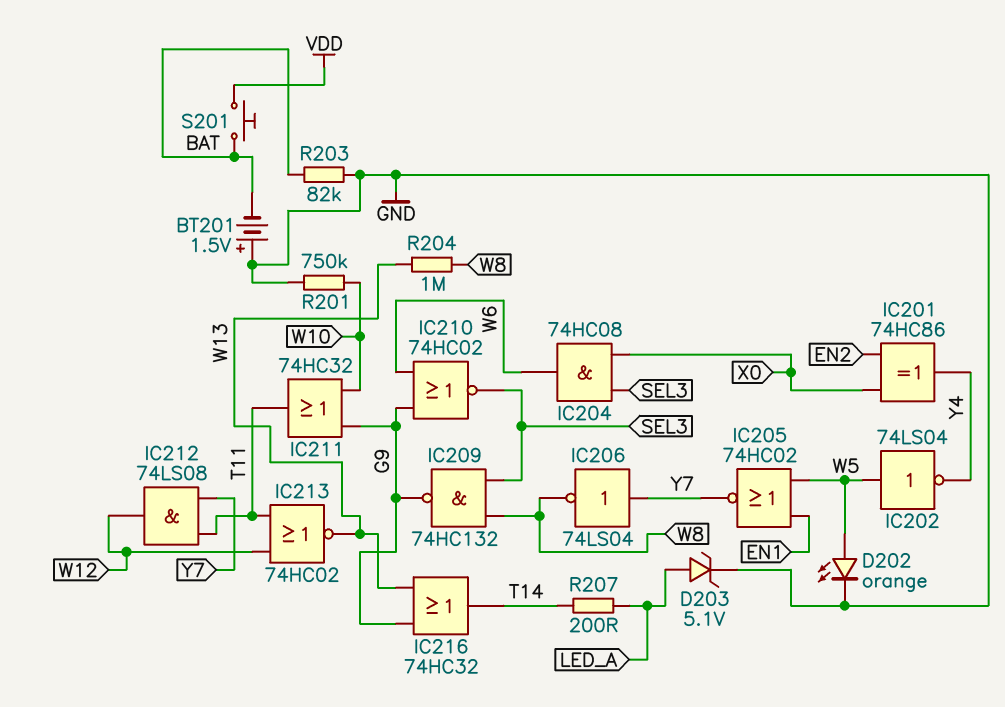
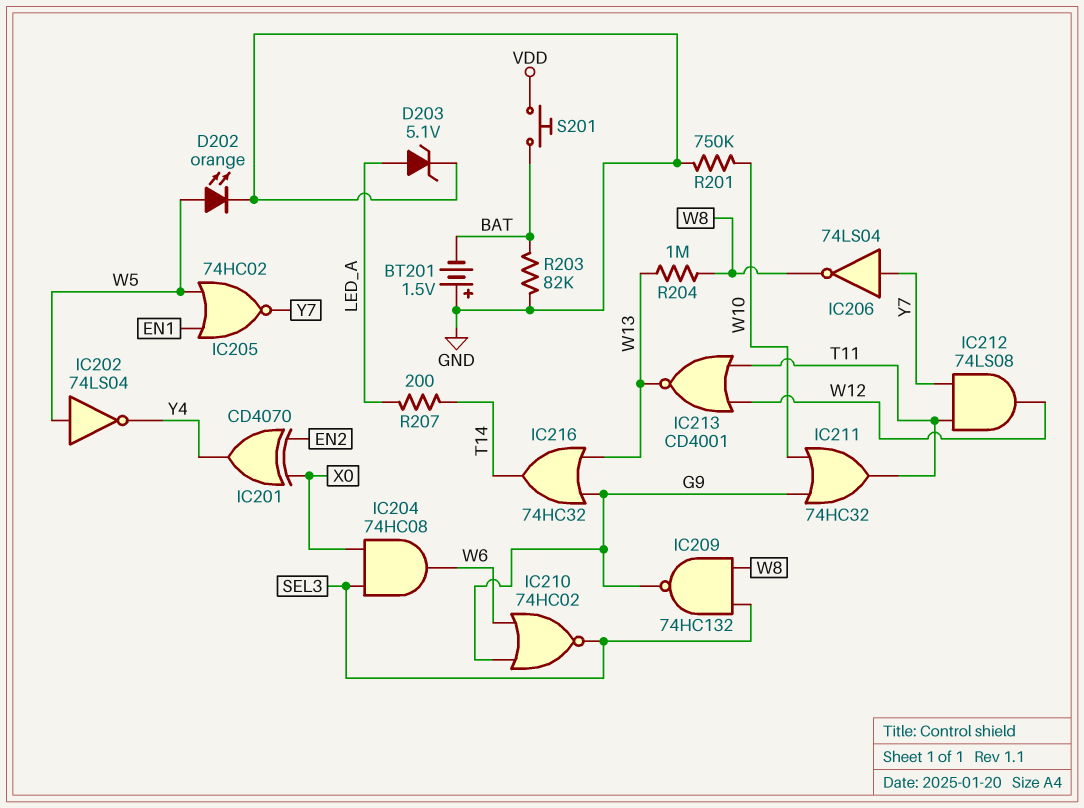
IC201: XOR 74HC86 (in EN2, in X0, out Y4) -> XOR CD4070 (in EN2, in X0, out Y4)
IC213: NOR 74HC02 (in T11, in W12, out W13) -> NOR CD4001 (in T11, in W12, out W13)

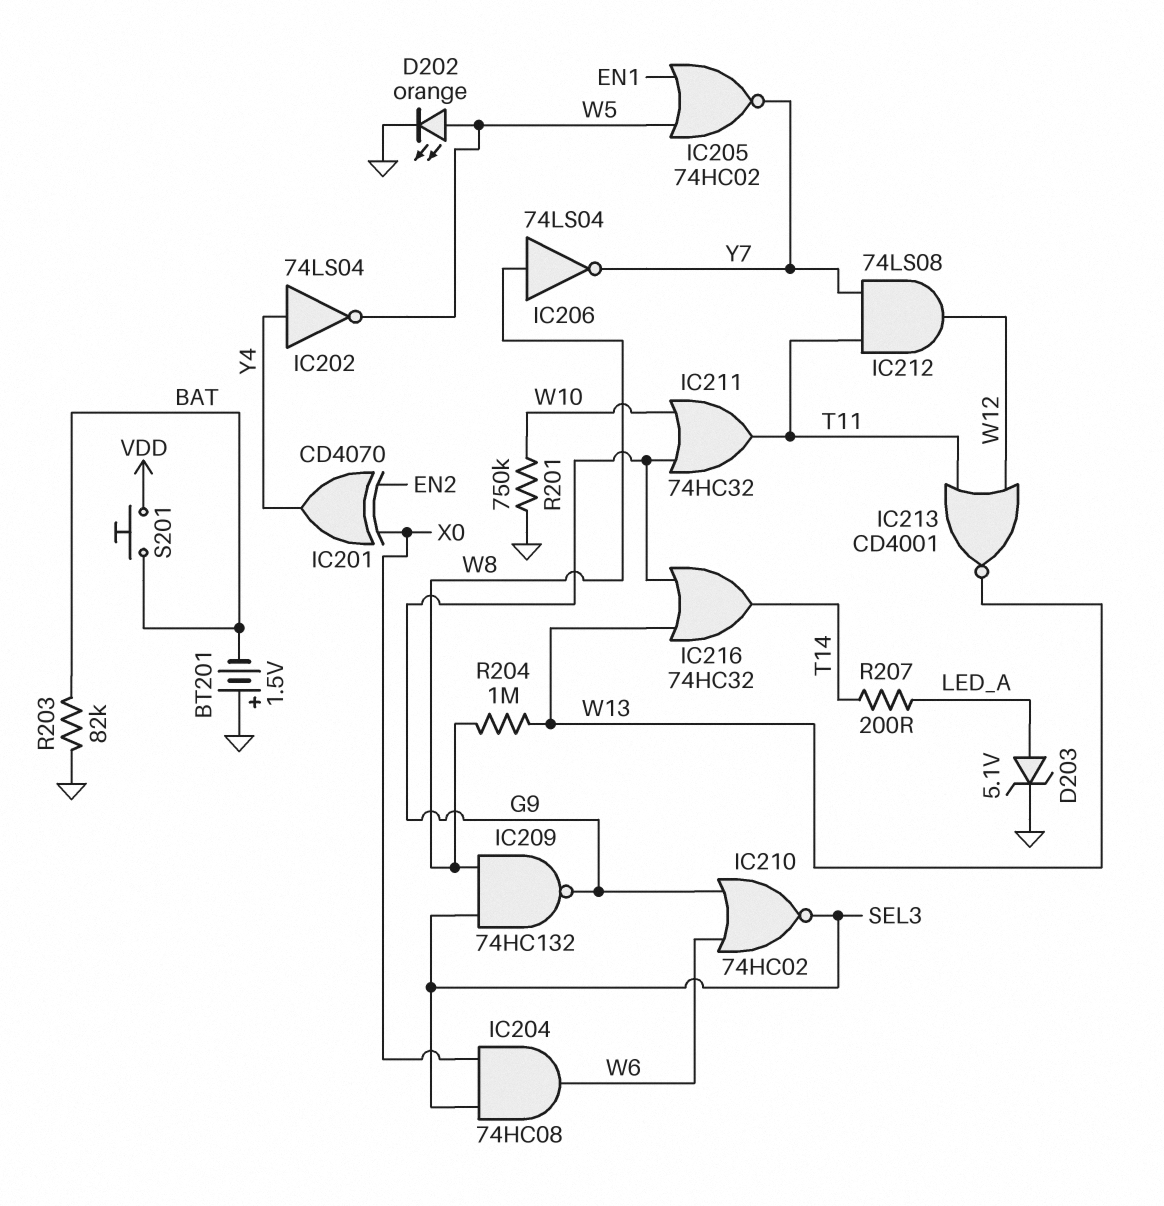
IC202: NOT 74LS04 (in W5, out Y4) -> NOT 74LS04 (in Y4, out W5)
IC206: NOT 74LS04 (in Y7, out W8) -> NOT 74LS04 (in W8, out Y7)

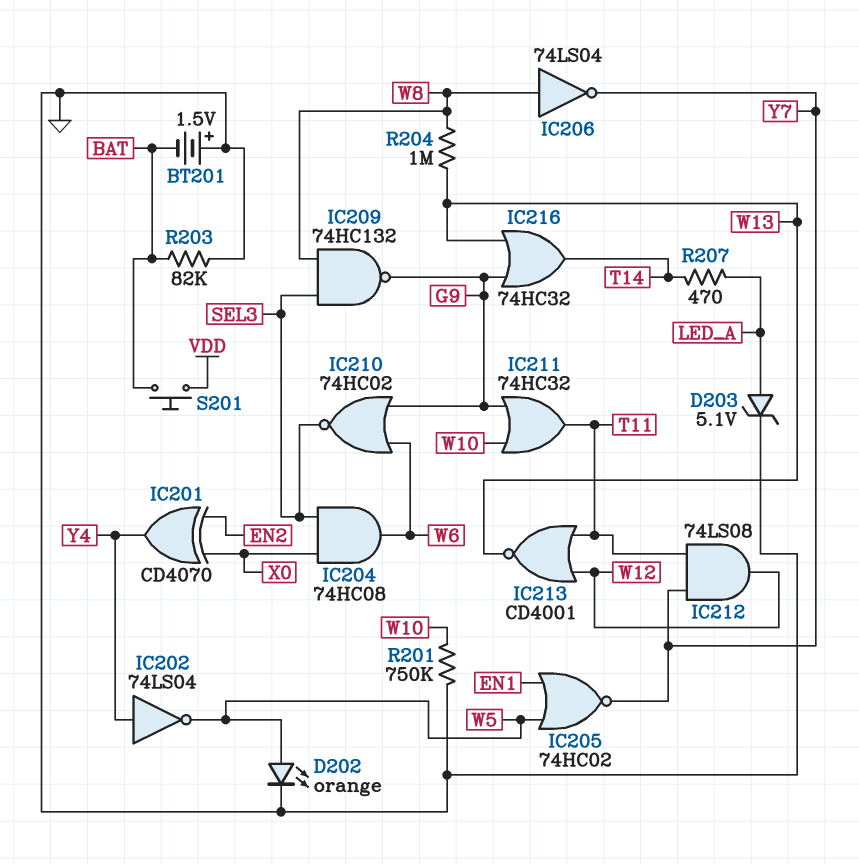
R207: 200 (LED_A, T14) -> 470 (LED_A, T14)

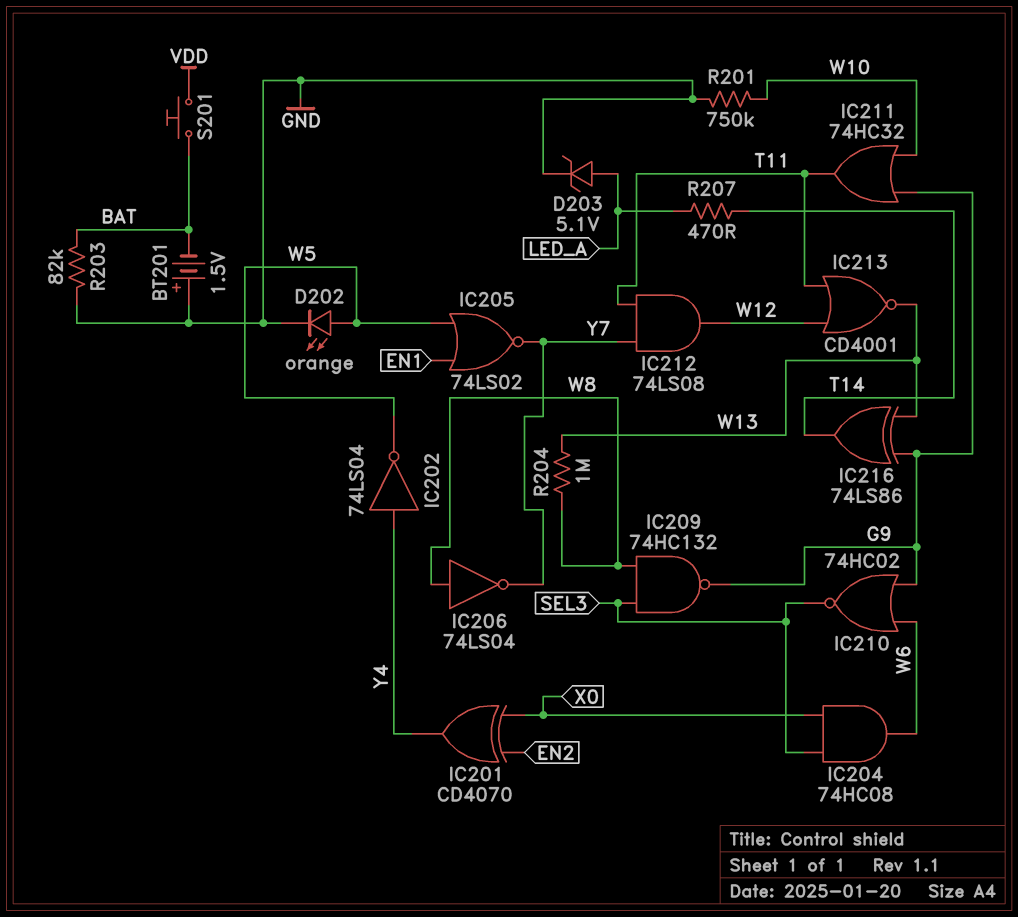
IC205: NOR 74HC02 (in EN1, in W5, out Y7) -> NOR 74LS02 (in EN1, in W5, out Y7)
IC216: OR 74HC32 (in G9, in W13, out T14) -> XOR 74LS86 (in G9, in W13, out T14)

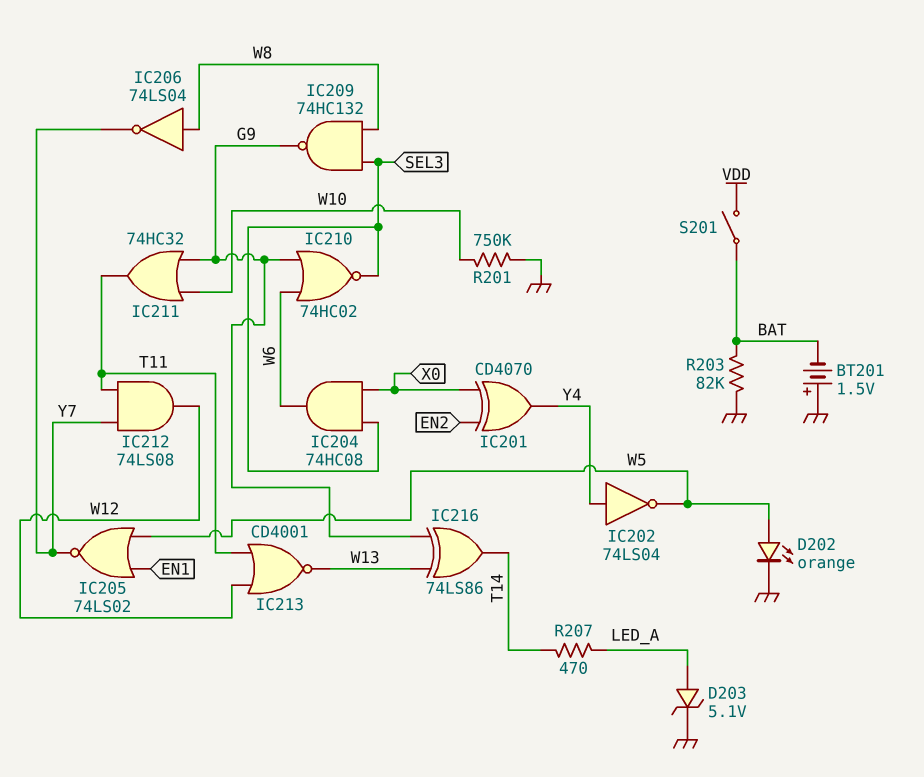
R204: 1M (W8, W13) -> none
S201: button (BAT, VDD) -> switch (BAT, VDD)

